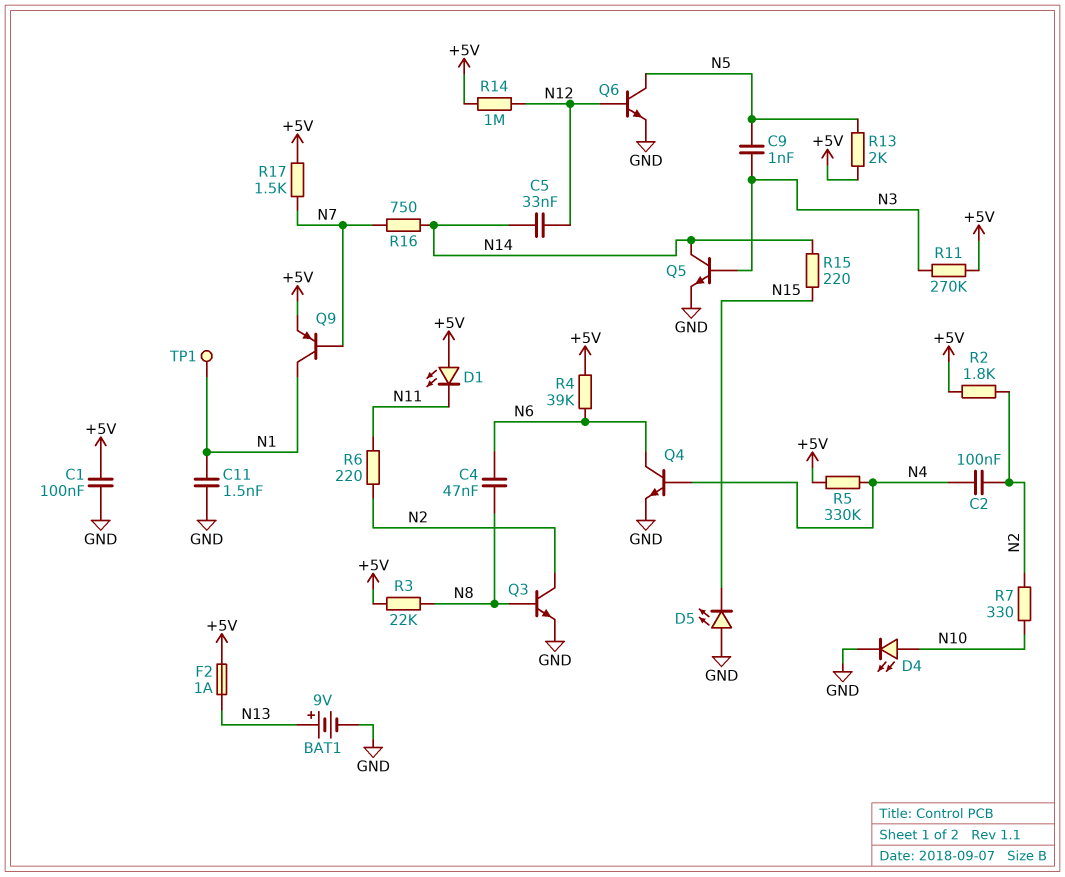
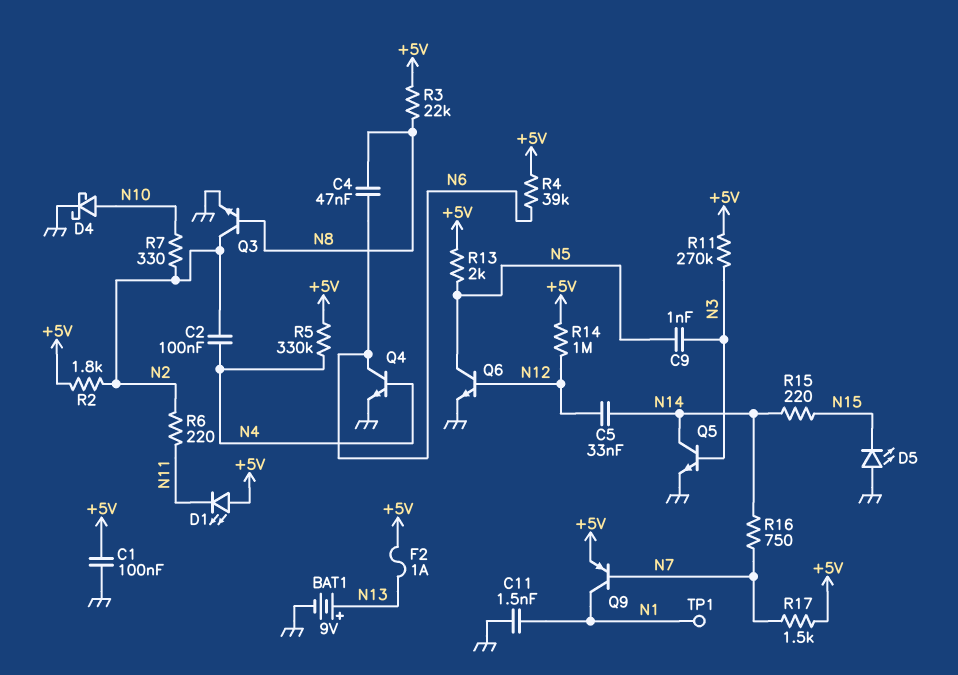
D4: LED (A N10, K GND) -> schottky (A N10, K GND)

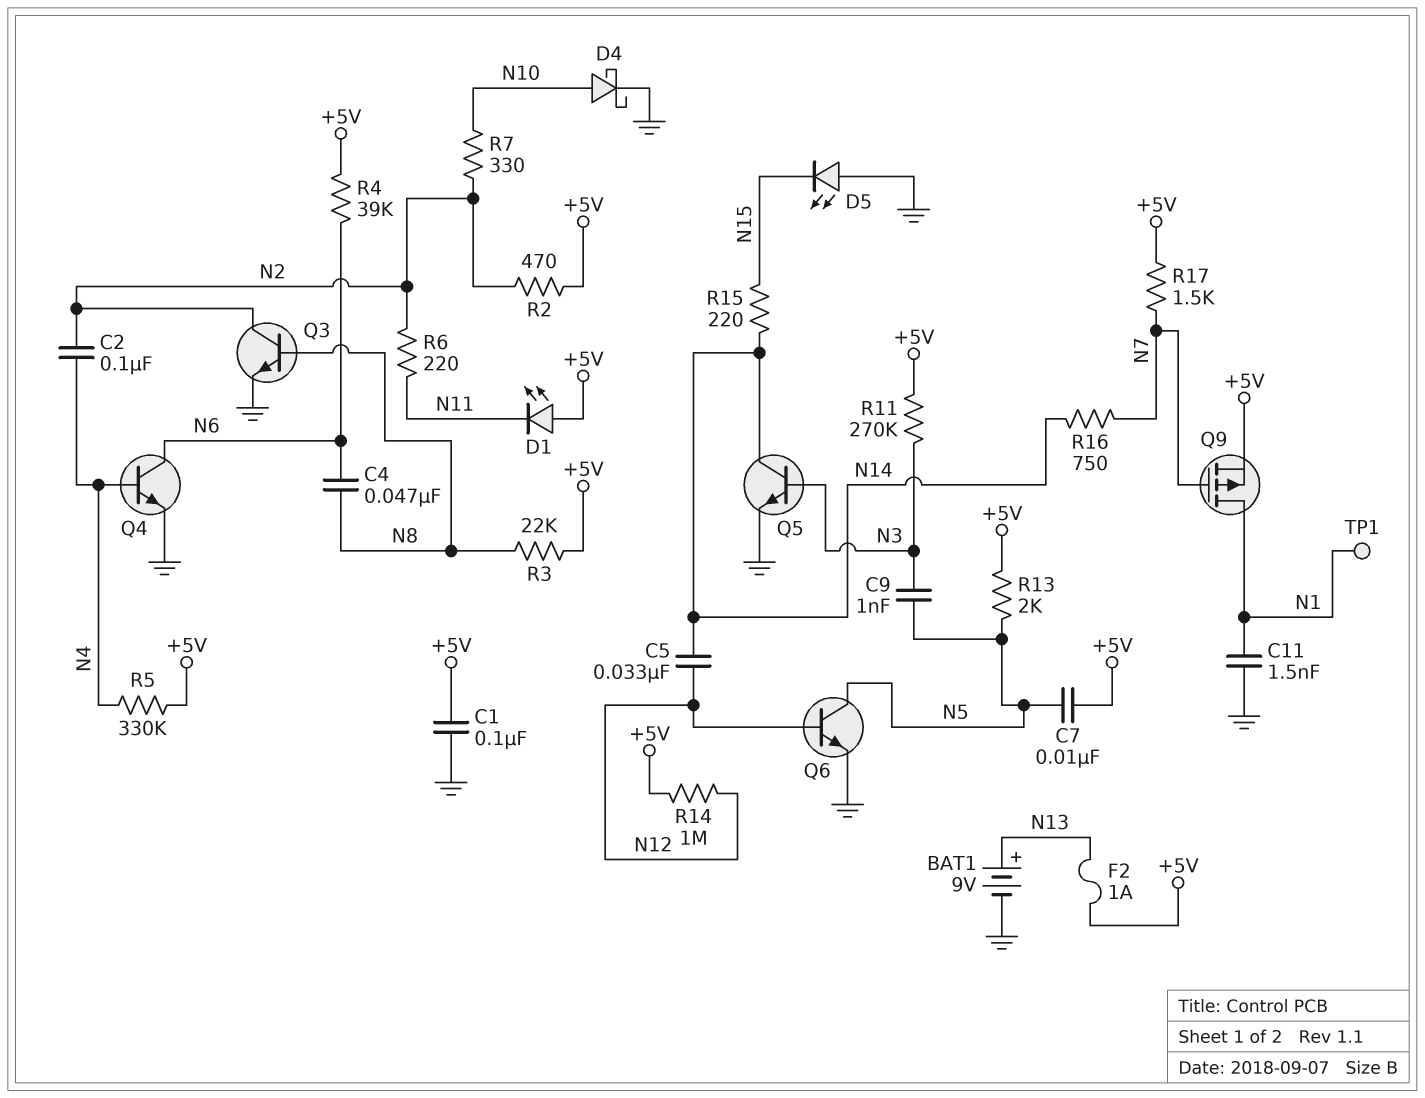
C7: none -> 10nF (+5V, N5)
Q9: PNP (B N7, C N1, E +5V) -> PMOS (G N7, D N1, S +5V)
R2: 1.8k (+5V, N2) -> 470 (+5V, N2)

